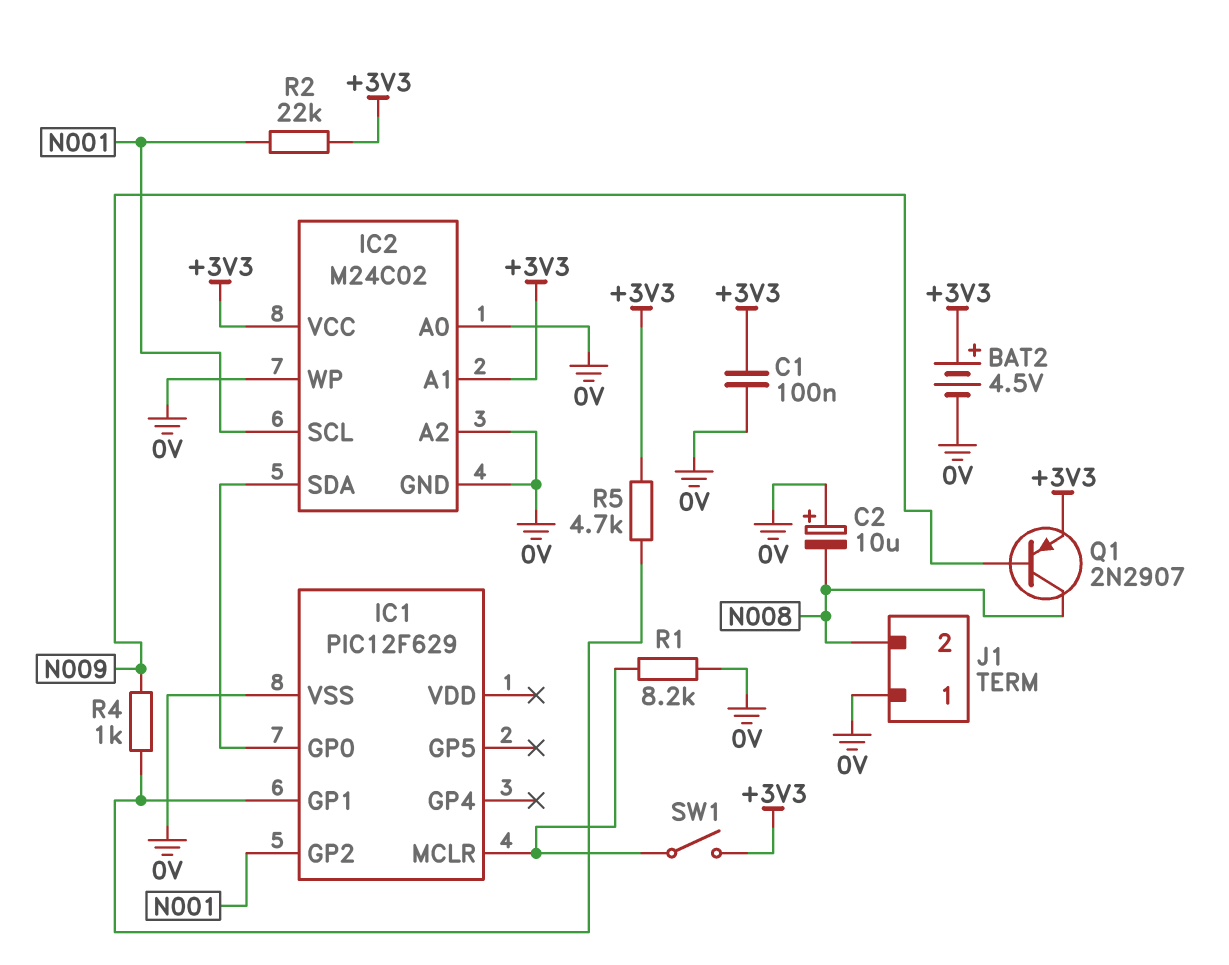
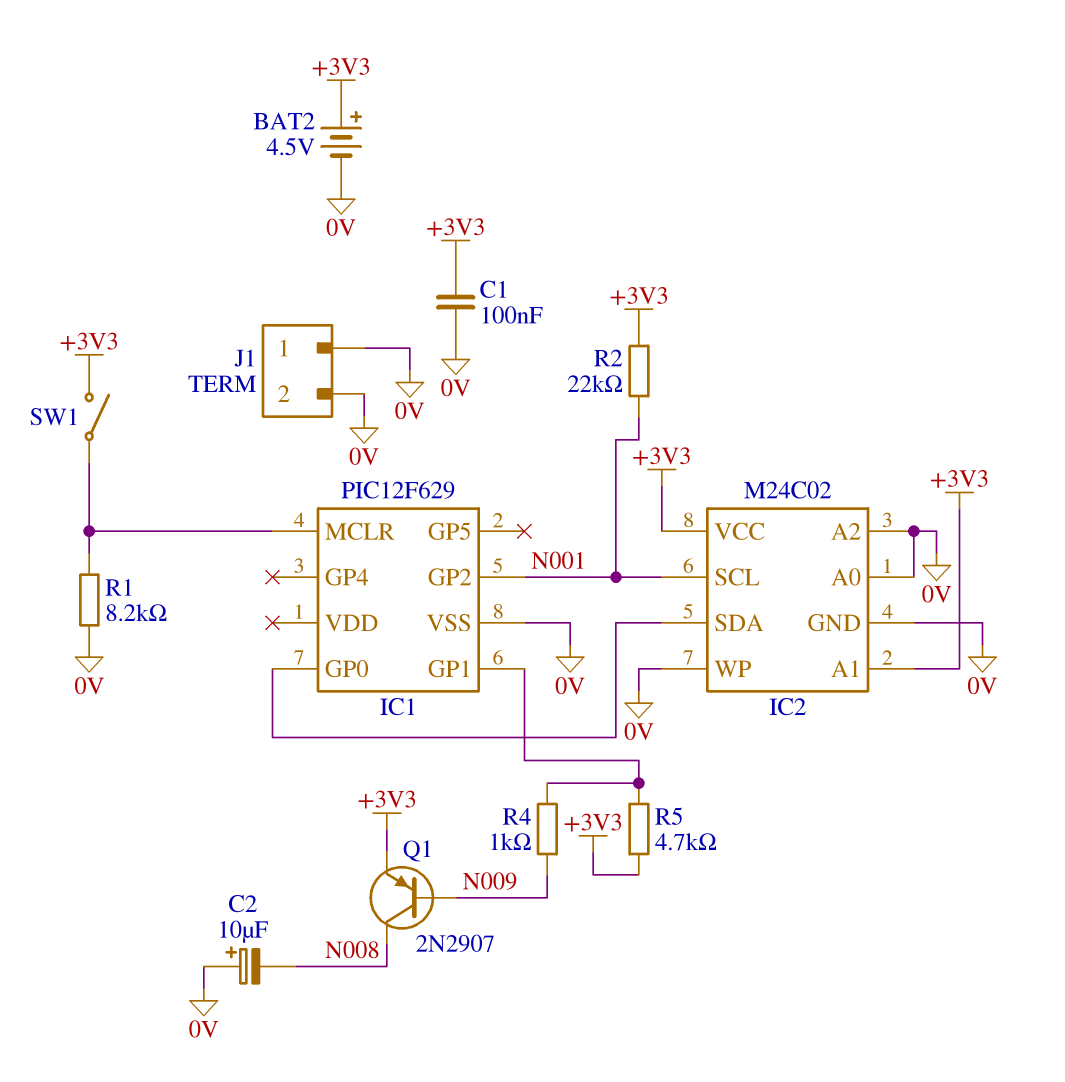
J1 pin 2: N008 -> 0V

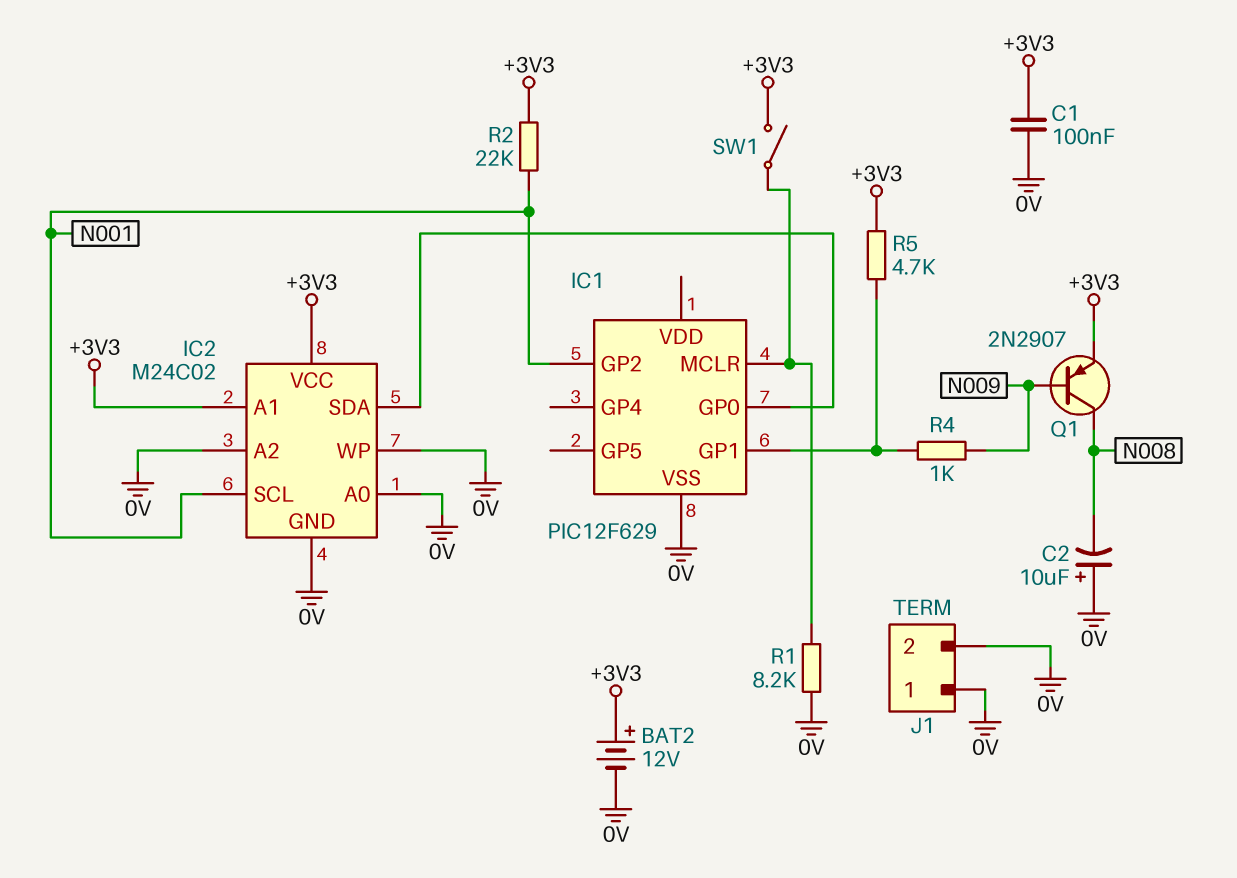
BAT2: 4.5V (plus +3V3, minus 0V) -> 12V (plus +3V3, minus 0V)

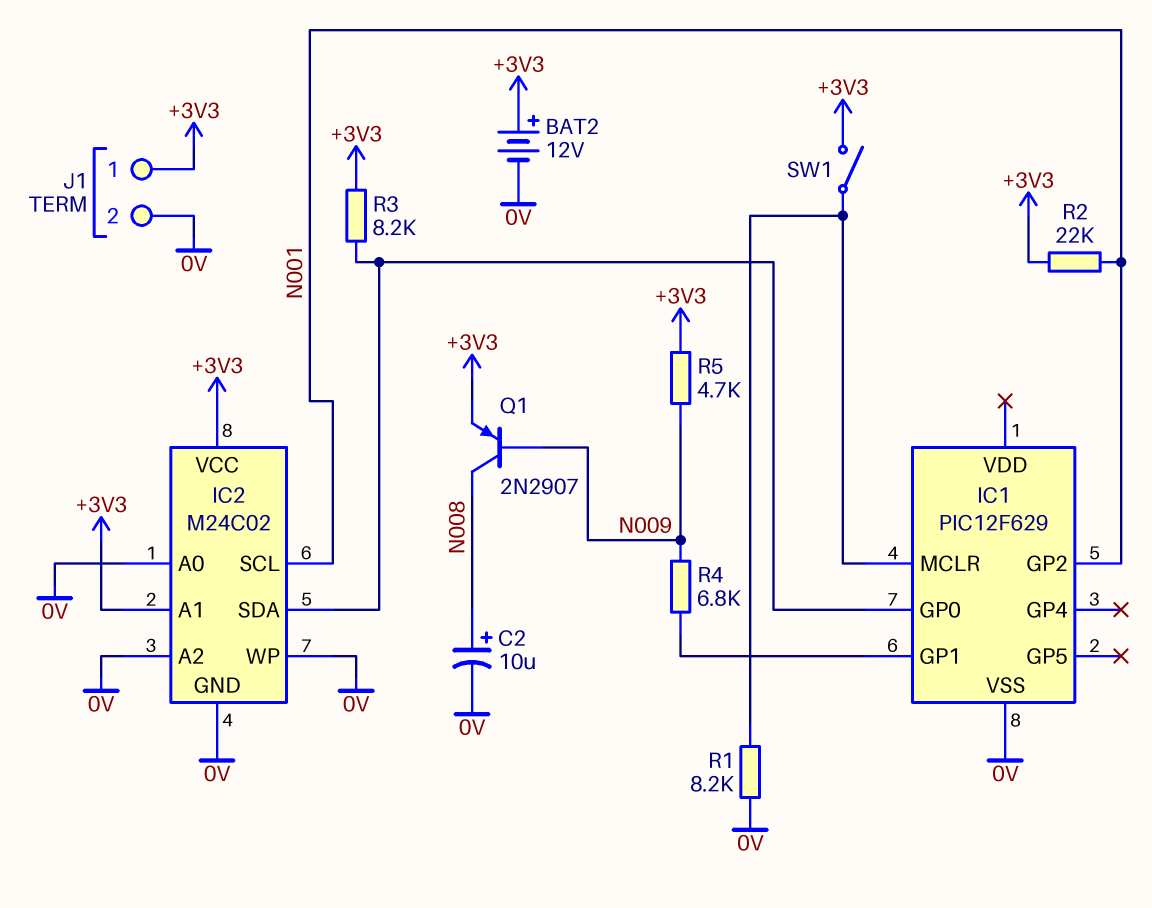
C1: 100nF (+3V3, 0V) -> none
C2: 10uF (plus 0V, minus N008) -> 10uF (plus N008, minus 0V)
J1 pin 1: 0V -> +3V3
R3: none -> 8.2k (+3V3, IC1/GP0)
R4: 1k (IC1/GP1, N009) -> 6.8k (IC1/GP1, N009)
R5: 4.7k (+3V3, IC1/GP1) -> 4.7k (+3V3, N009)

